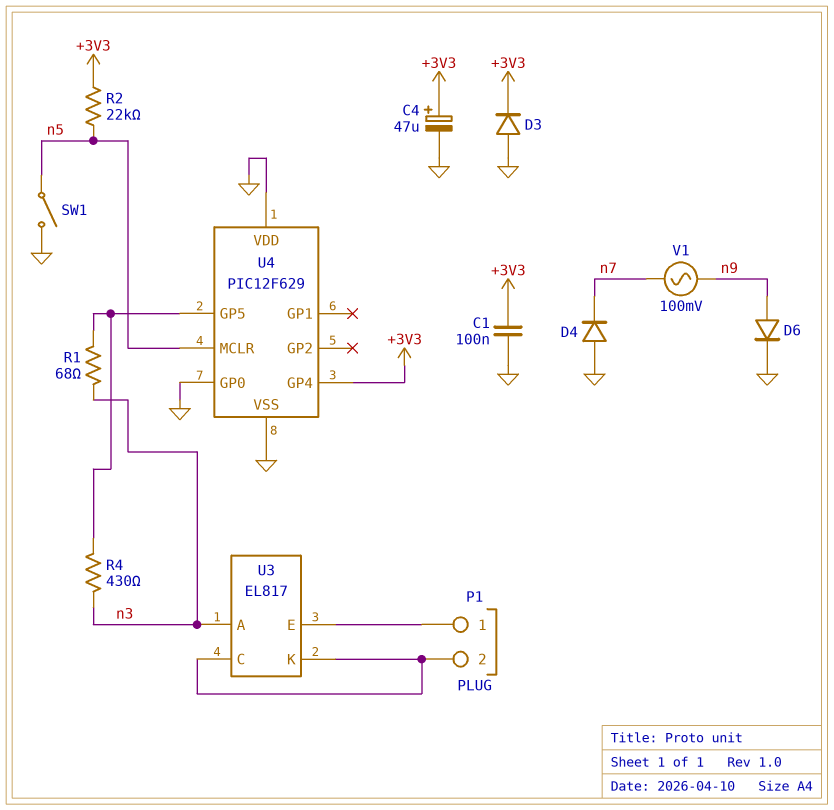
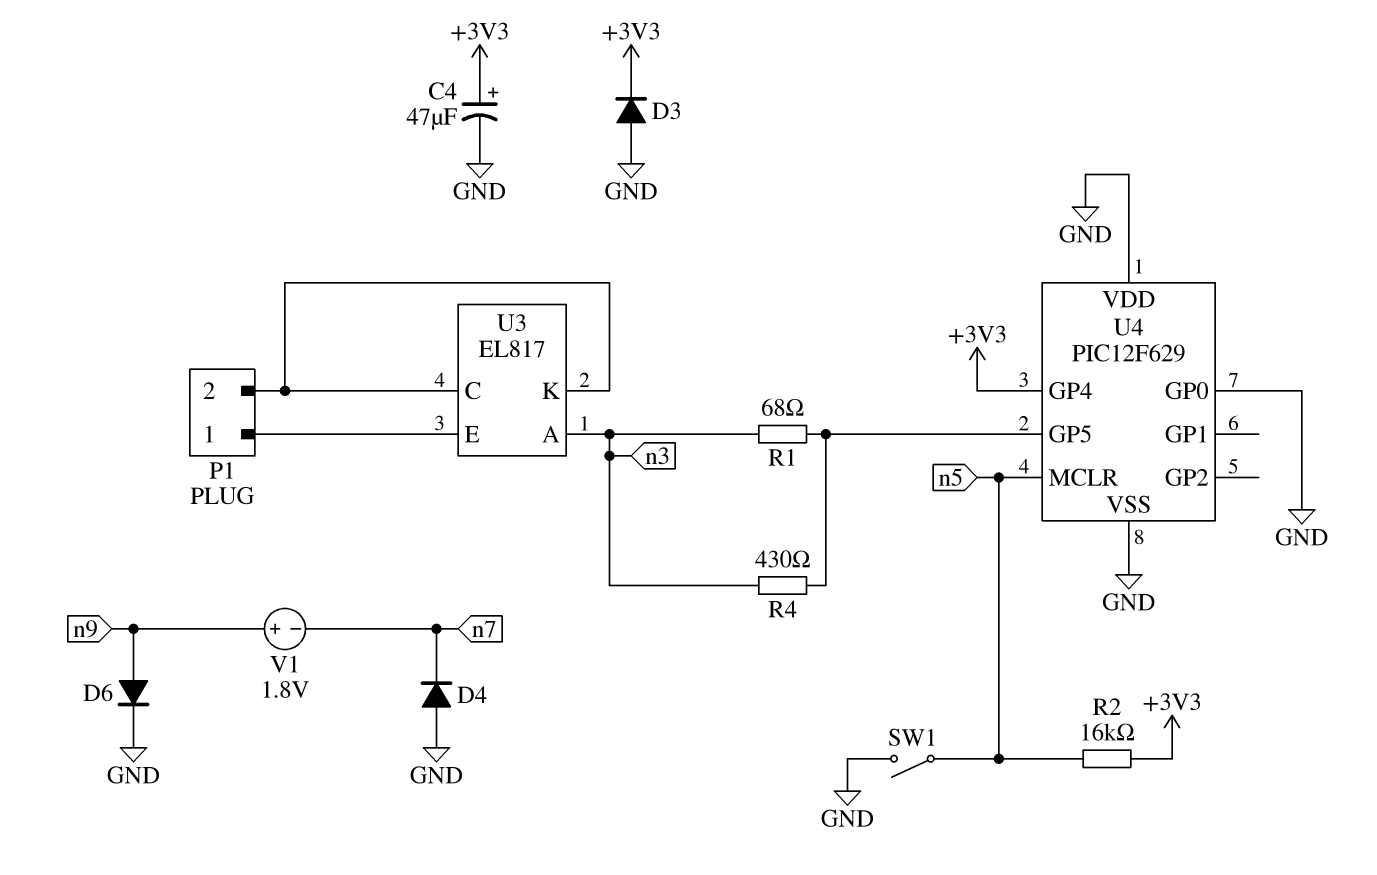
C1: 100nF (+3V3, GND) -> none
R2: 22k (+3V3, n5) -> 16k (+3V3, n5)
V1: AC 100mV (n7, n9) -> 1.8V (plus n9, minus n7)

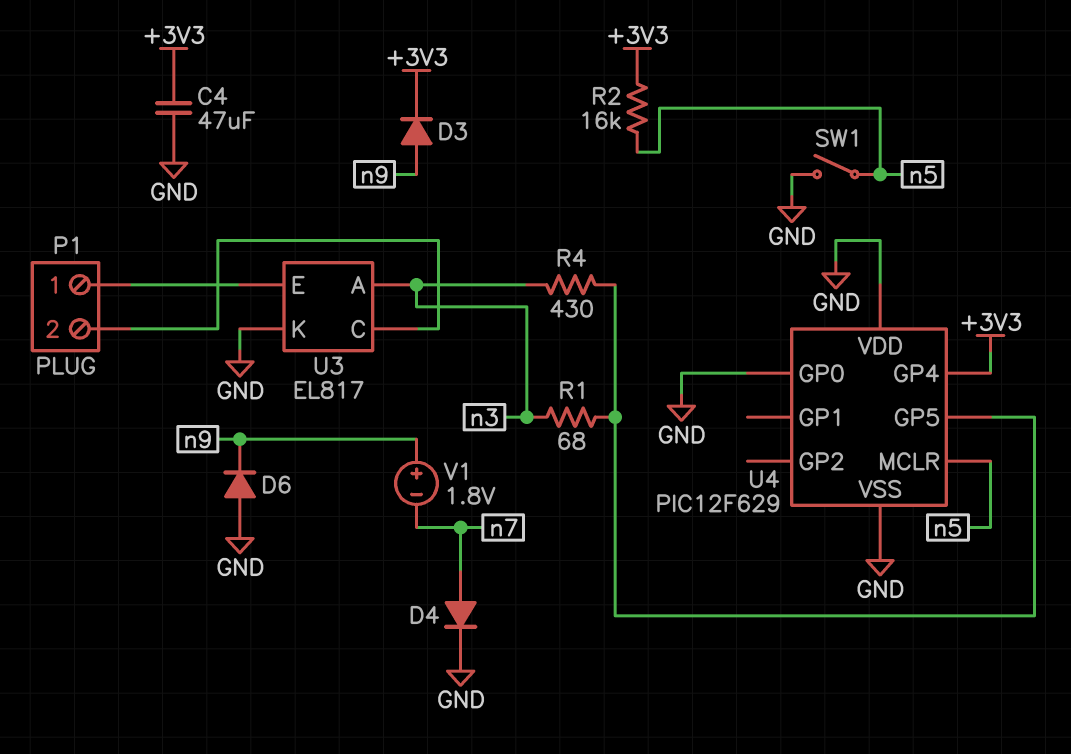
C4: 47uF (plus +3V3, minus GND) -> 47uF (+3V3, GND)
D3: diode (A GND, K +3V3) -> diode (A n9, K +3V3)
D4: diode (A GND, K n7) -> diode (A n7, K GND)
D6: diode (A n9, K GND) -> diode (A GND, K n9)
U3 pin K: P1/2 -> GND

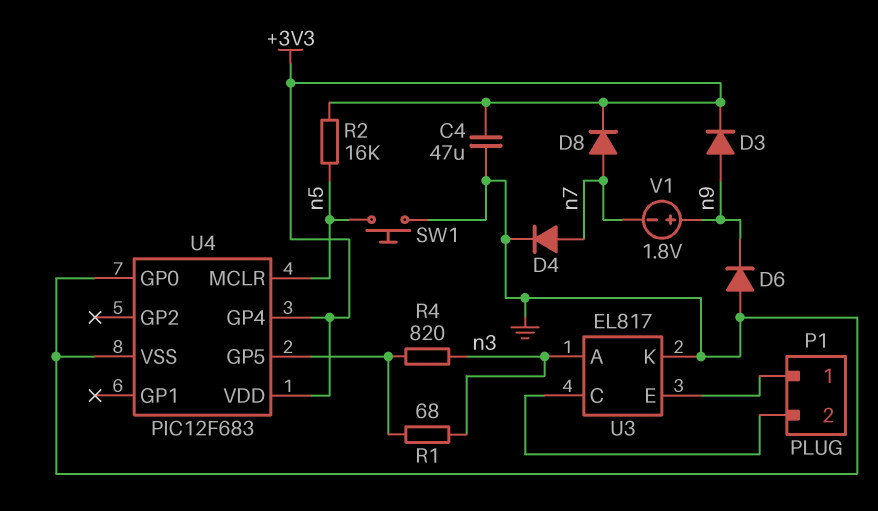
D8: none -> diode (A n7, K +3V3)
R4: 430 (U4/GP5, n3) -> 820 (U4/GP5, n3)
SW1: switch (GND, n5) -> button (GND, n5)
U4: PIC12F629 -> PIC12F683
U4 pin VDD: GND -> +3V3

